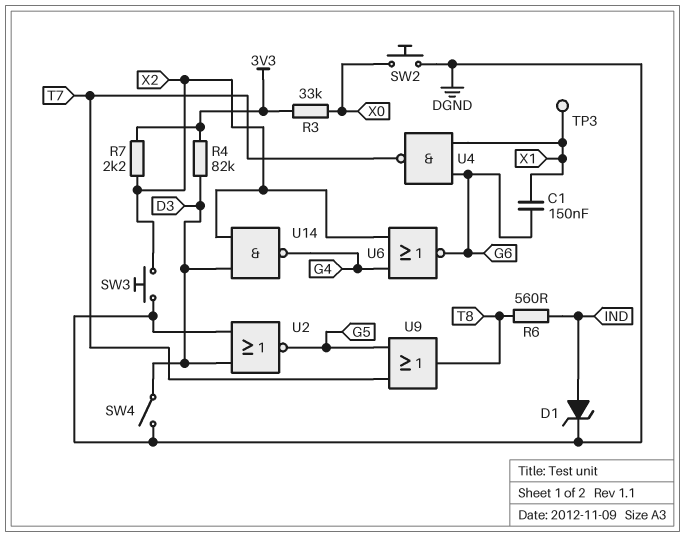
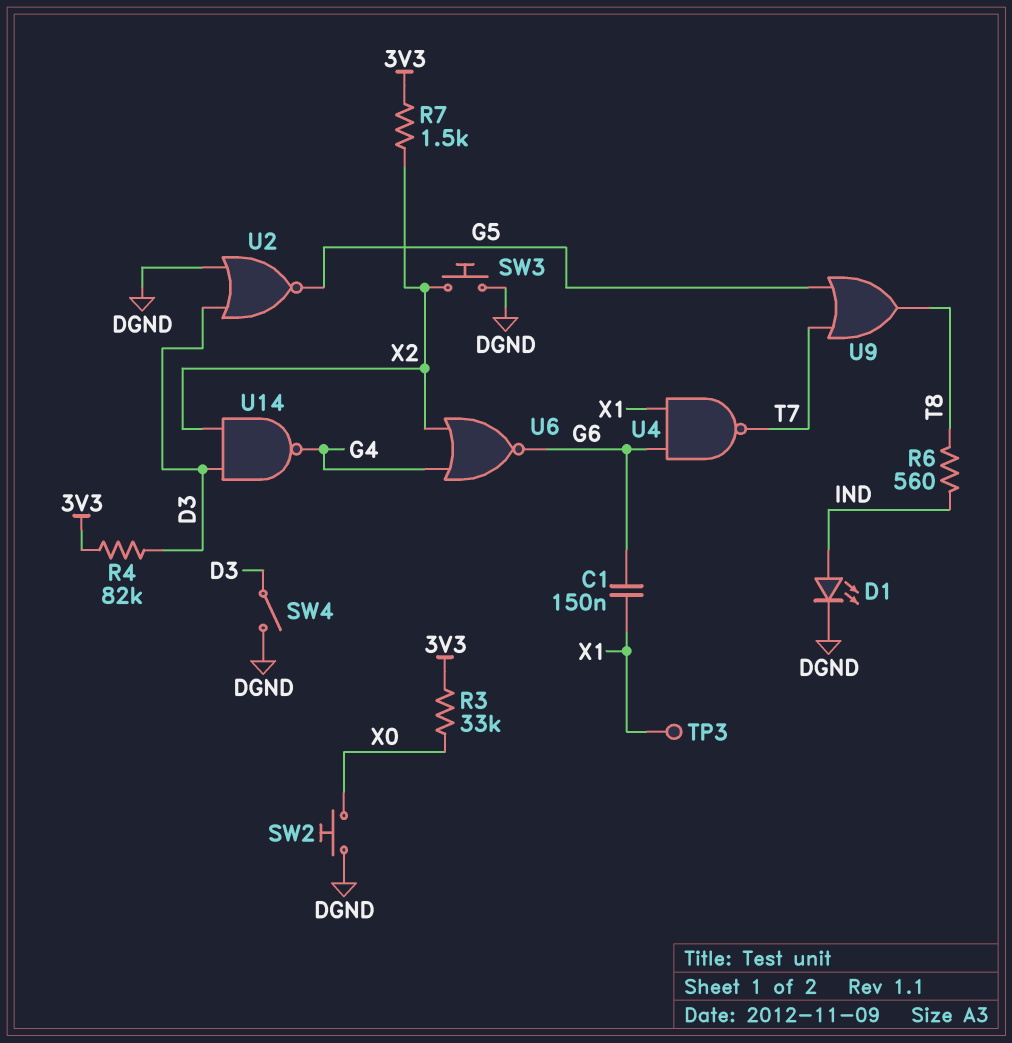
D1: zener (A IND, K DGND) -> LED (A IND, K DGND)
R7: 2.2k (3V3, X2) -> 1.5k (3V3, X2)

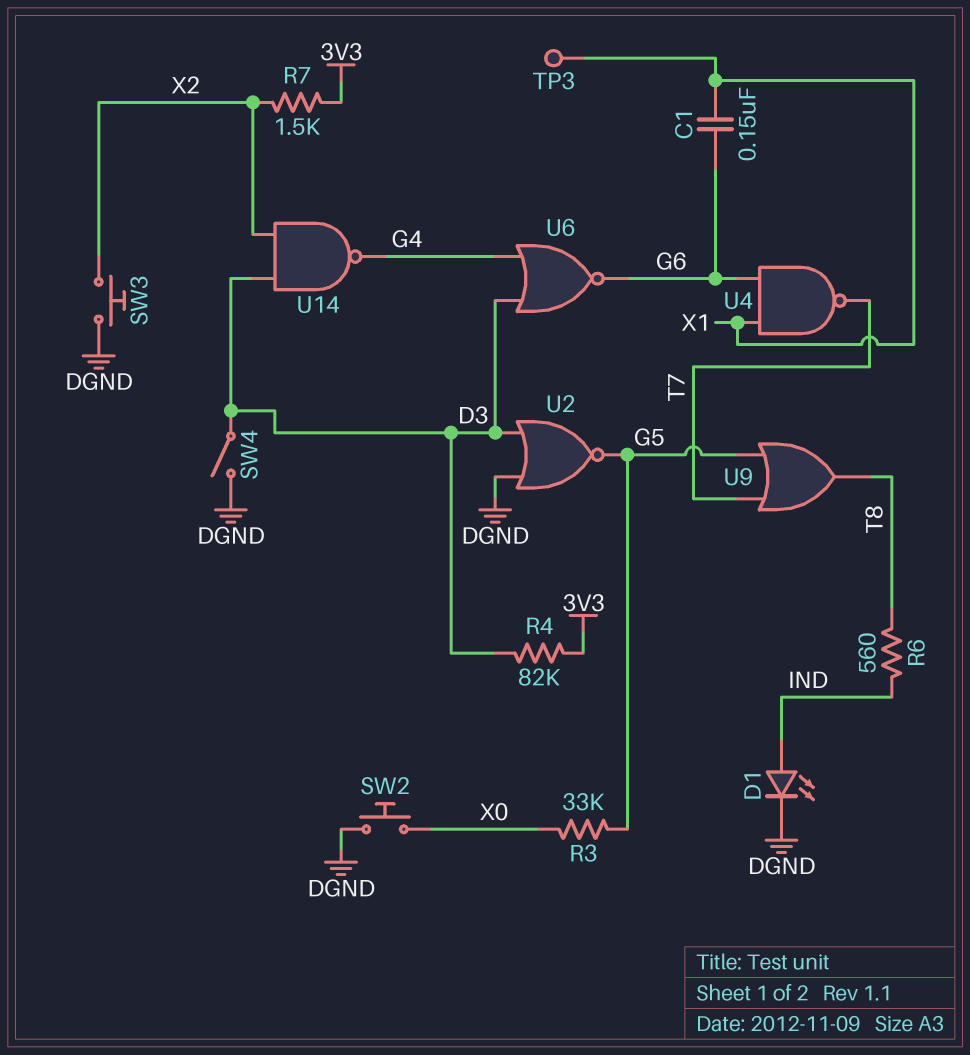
R3: 33k (3V3, X0) -> 33k (G5, X0)
U6: NOR (in G4, in X2, out G6) -> NOR (in D3, in G4, out G6)

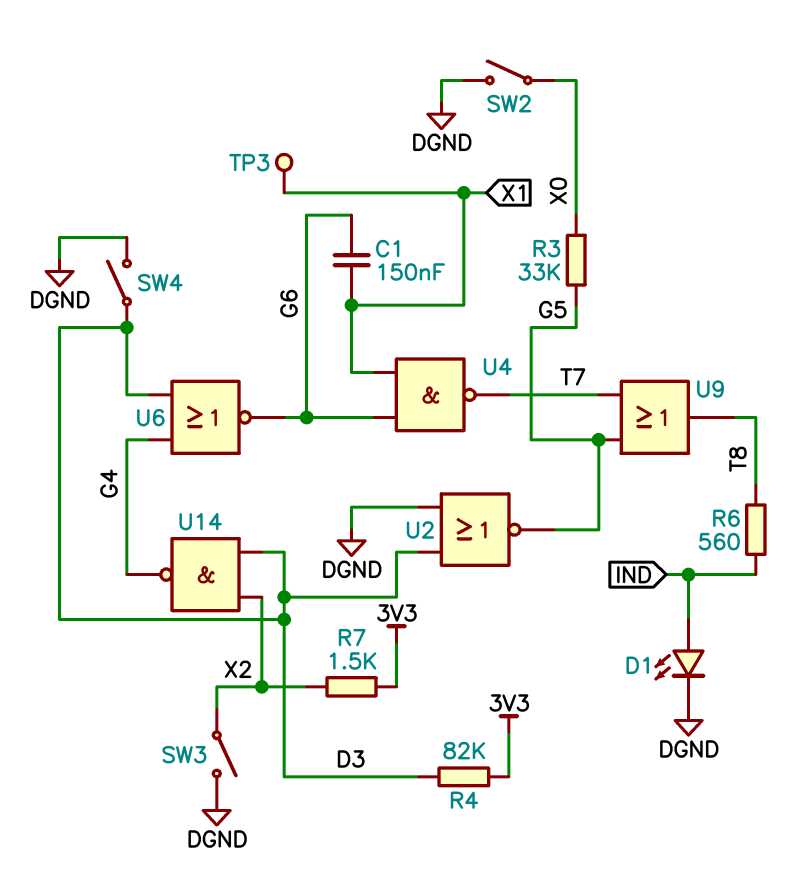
SW2: button (DGND, X0) -> switch (DGND, X0)
SW3: button (DGND, X2) -> switch (DGND, X2)

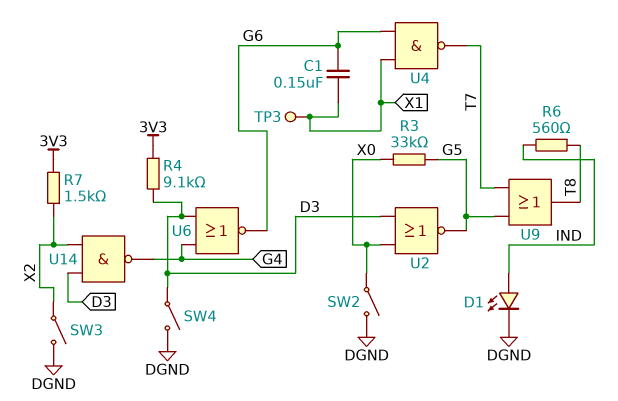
R4: 82k (3V3, D3) -> 9.1k (3V3, D3)
U2: NOR (in D3, in DGND, out G5) -> NOR (in D3, in X0, out G5)

